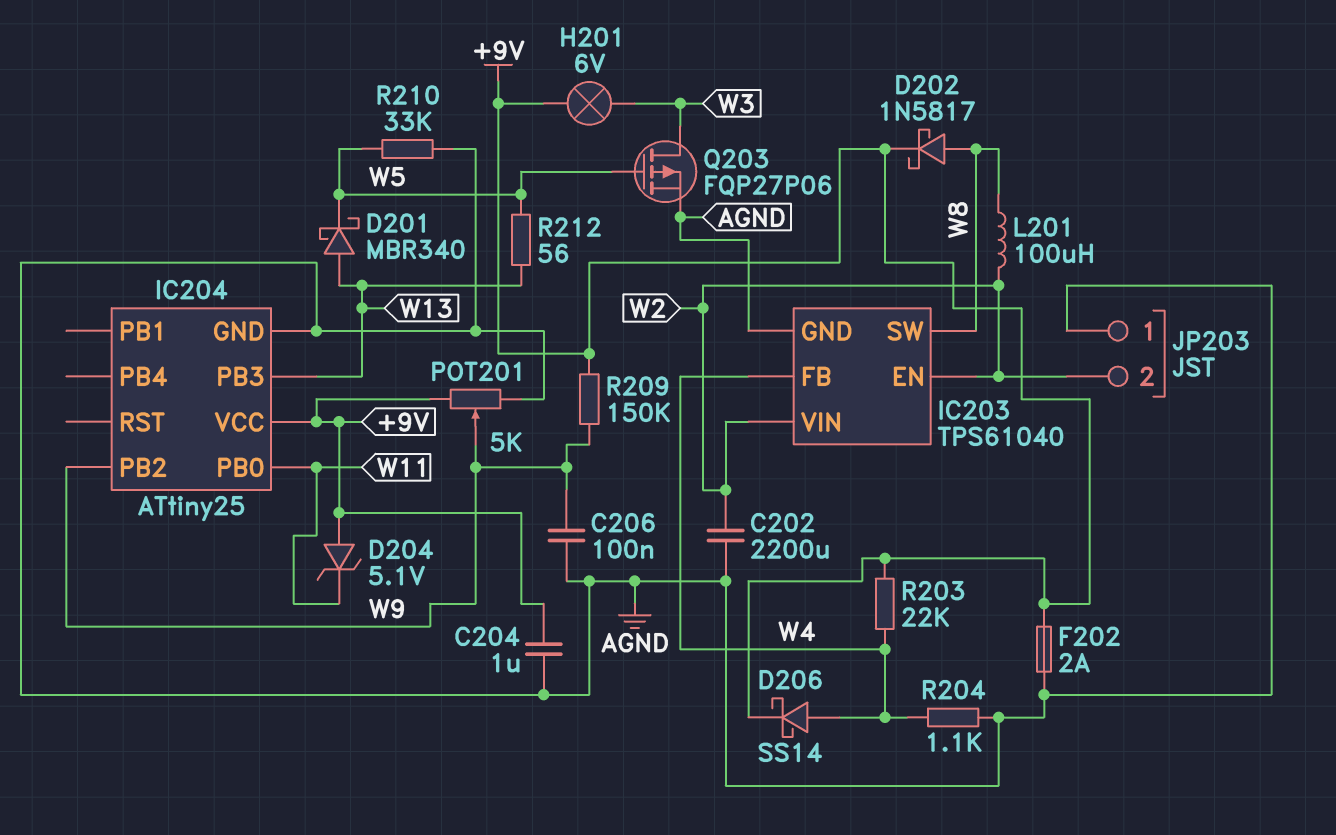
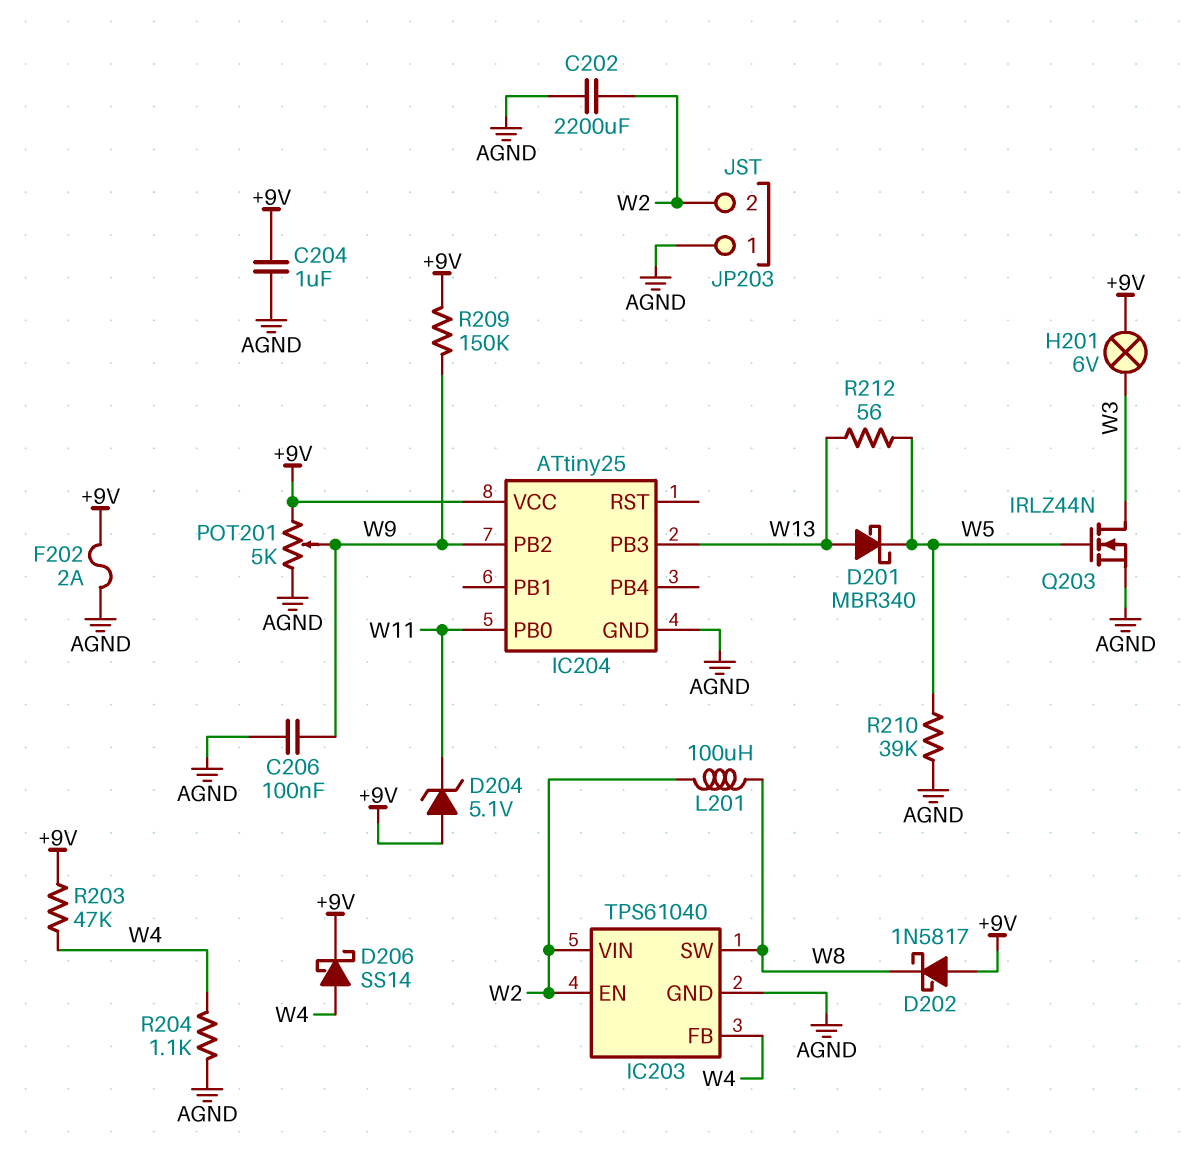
D202: schottky 1N5817 (A W8, K +9V) -> schottky 1N5817 (A +9V, K W8)
Q203: PMOS FQP27P06 (G W5, D W3, S AGND) -> NMOS IRLZ44N (G W5, D W3, S AGND)
R203: 22k (+9V, W4) -> 47k (+9V, W4)
R210: 33k (AGND, W5) -> 39k (AGND, W5)

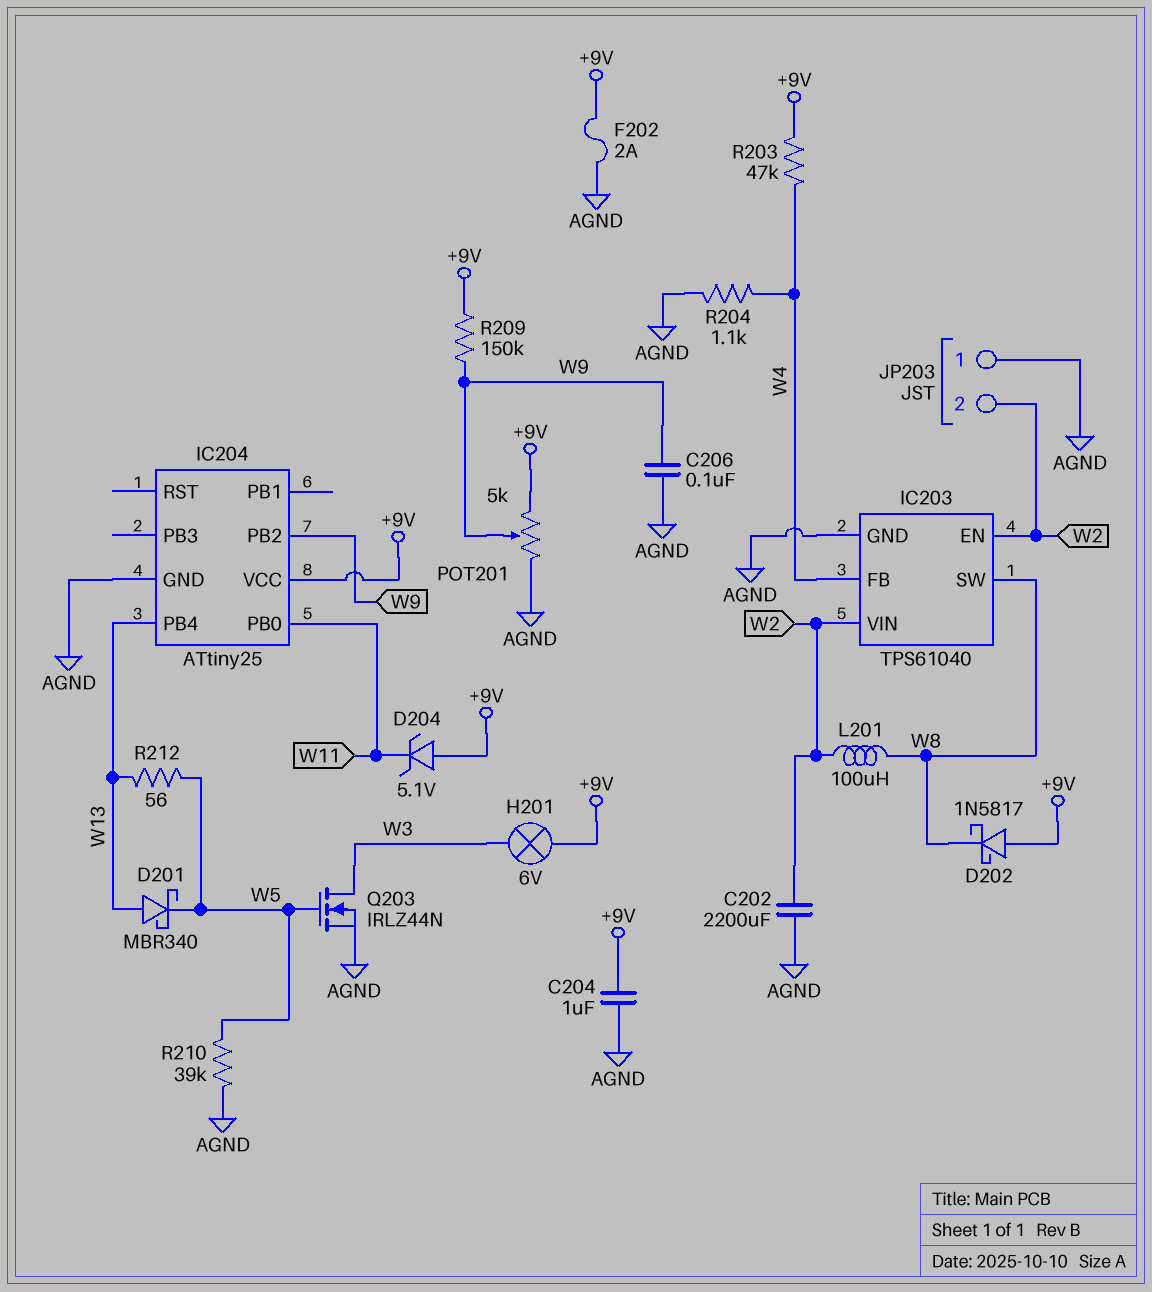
D206: schottky SS14 (A W4, K +9V) -> none
IC204 pin PB3: W13 -> none
IC204 pin PB4: none -> W13

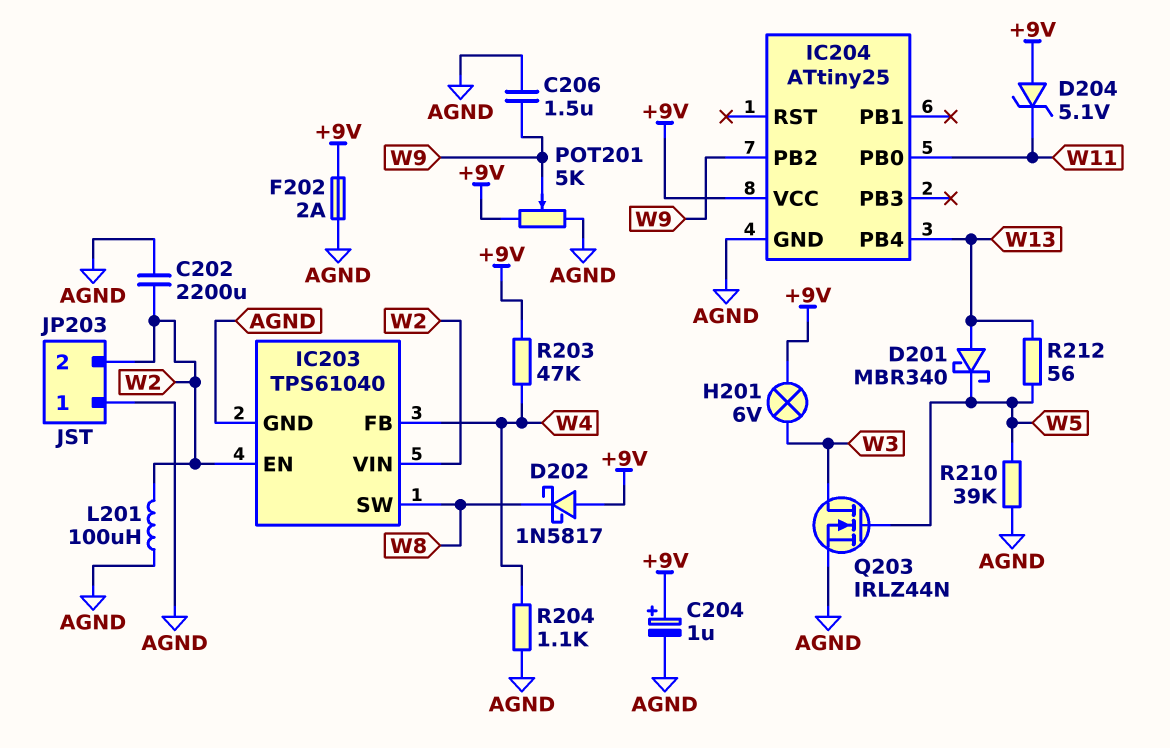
C204: 1uF (+9V, AGND) -> 1uF (plus +9V, minus AGND)
C206: 100nF (AGND, W9) -> 1.5uF (AGND, W9)
L201: 100uH (W2, W8) -> 100uH (AGND, W2)
R209: 150k (+9V, W9) -> none

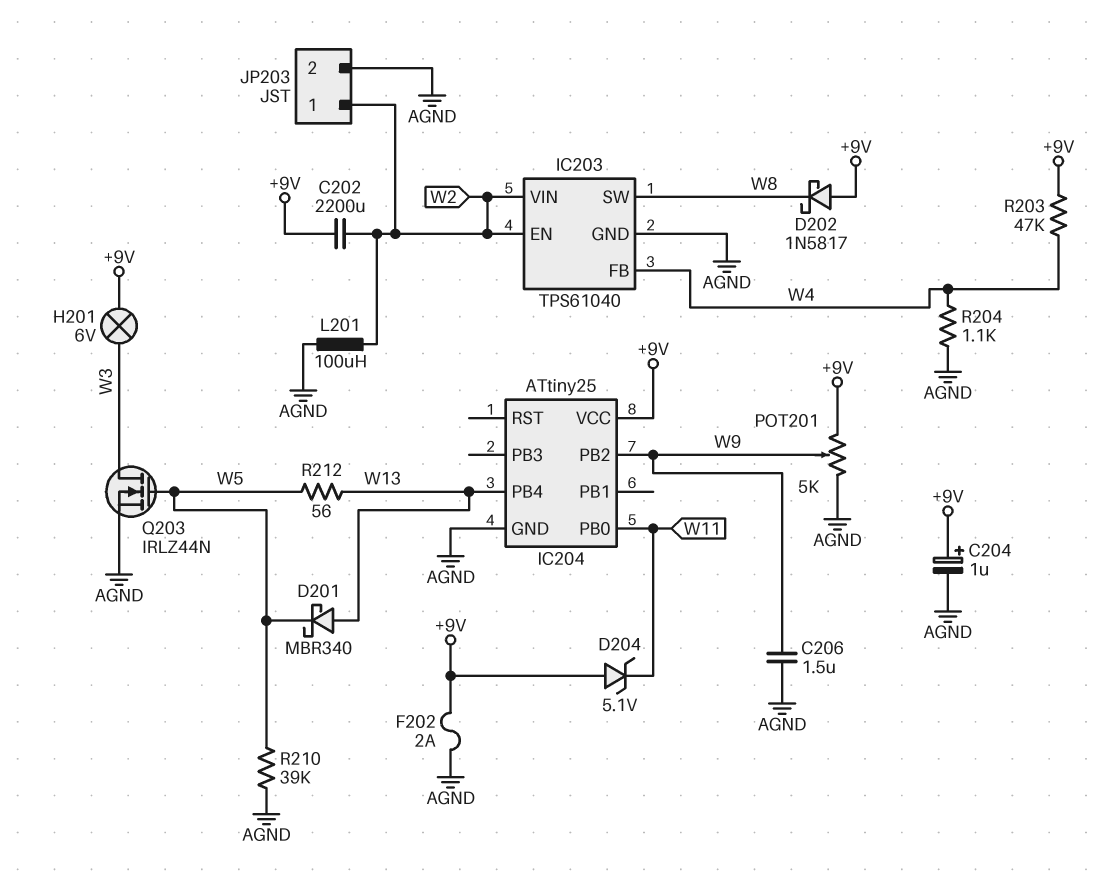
C202: 2200uF (AGND, W2) -> 2200uF (+9V, W2)
JP203 pin 1: AGND -> W2
JP203 pin 2: W2 -> AGND

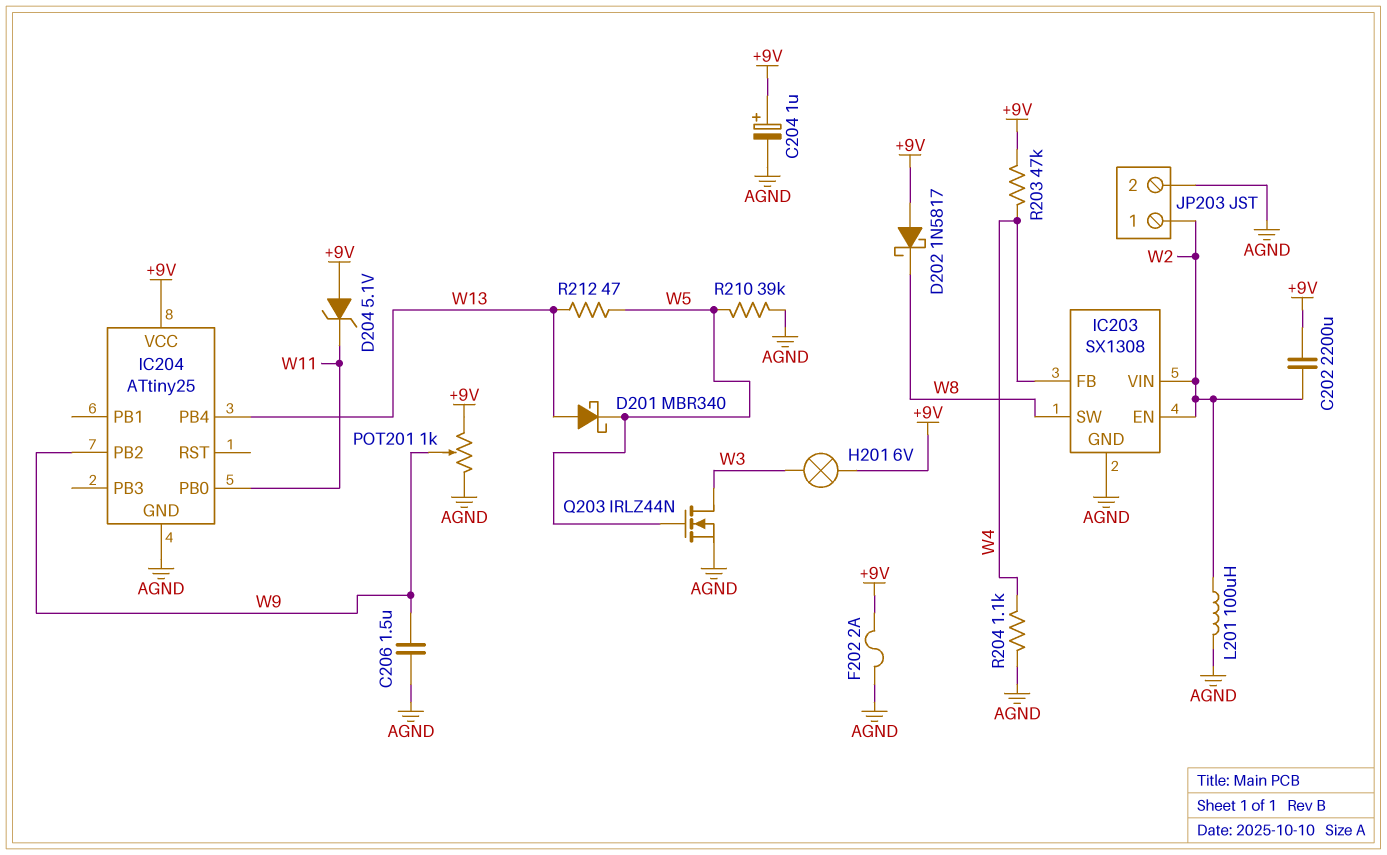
IC203: TPS61040 -> SX1308
POT201: 5k (+9V, AGND, wiper W9) -> 1k (+9V, AGND, wiper W9)
R212: 56 (W5, W13) -> 47 (W5, W13)

